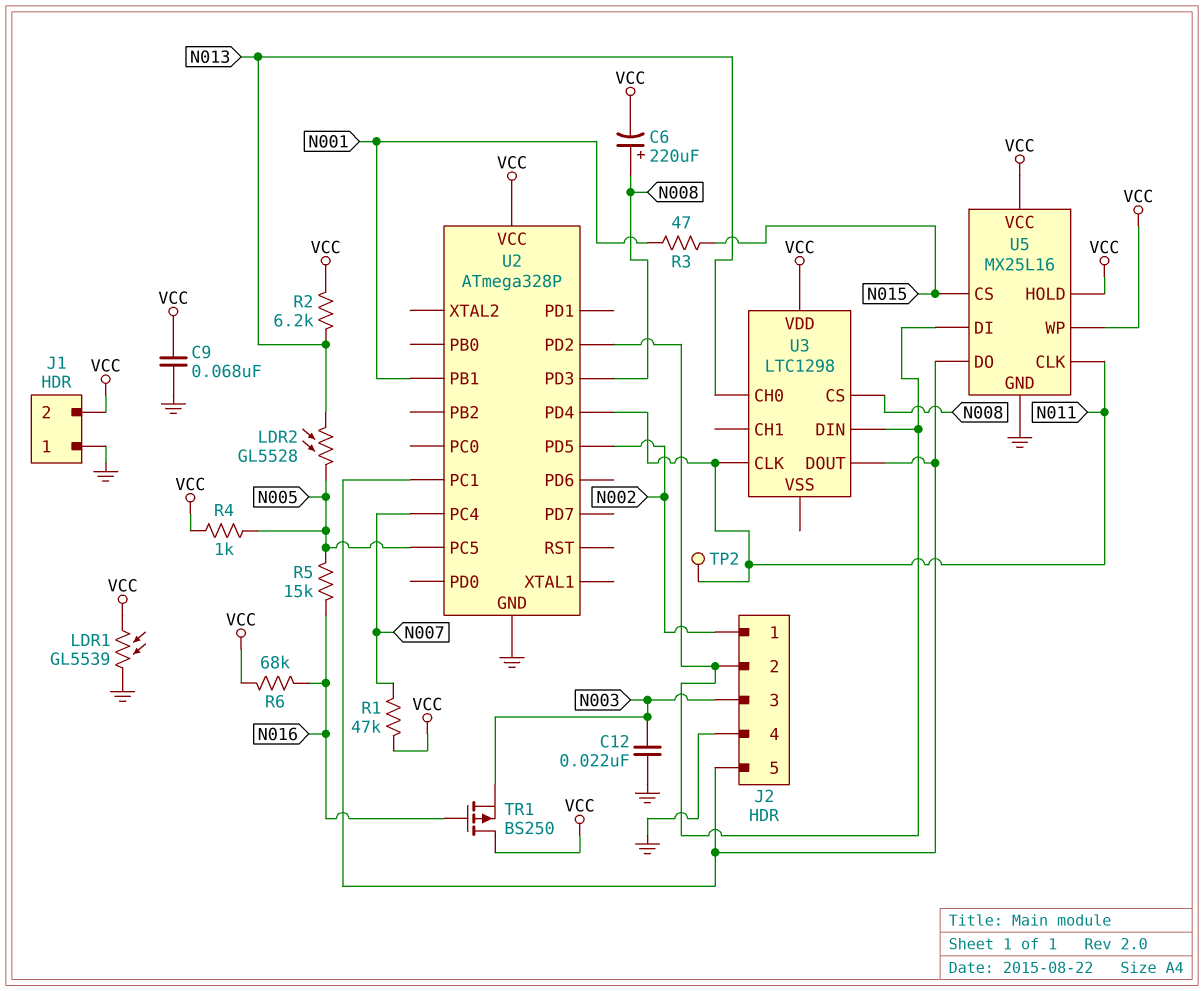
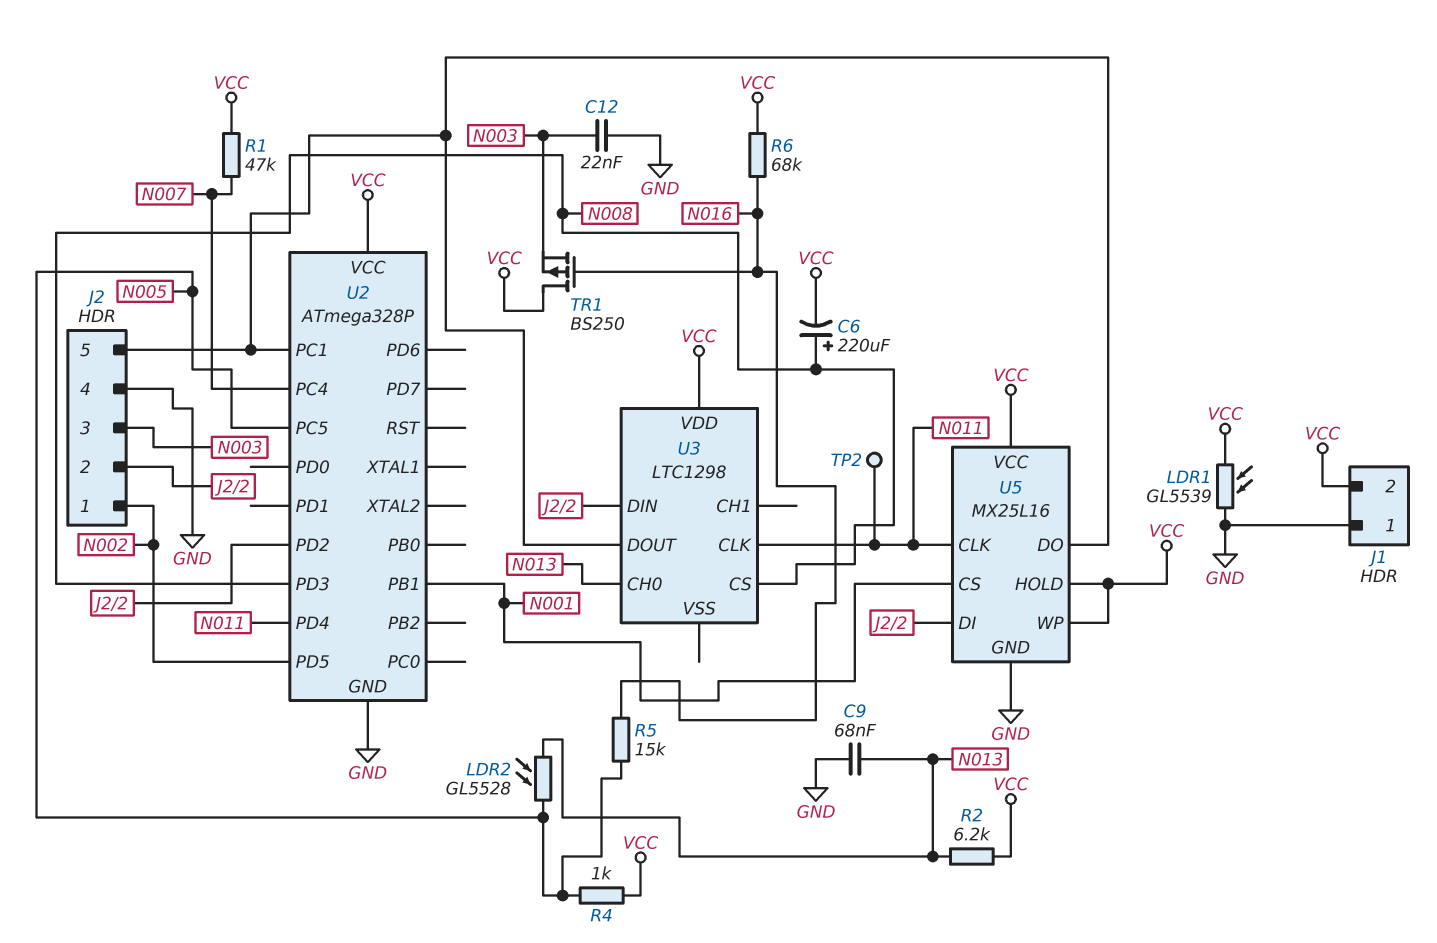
C9: 68nF (GND, VCC) -> 68nF (GND, N013)
R3: 47 (N001, N015) -> none
U5 pin CS: N015 -> N001

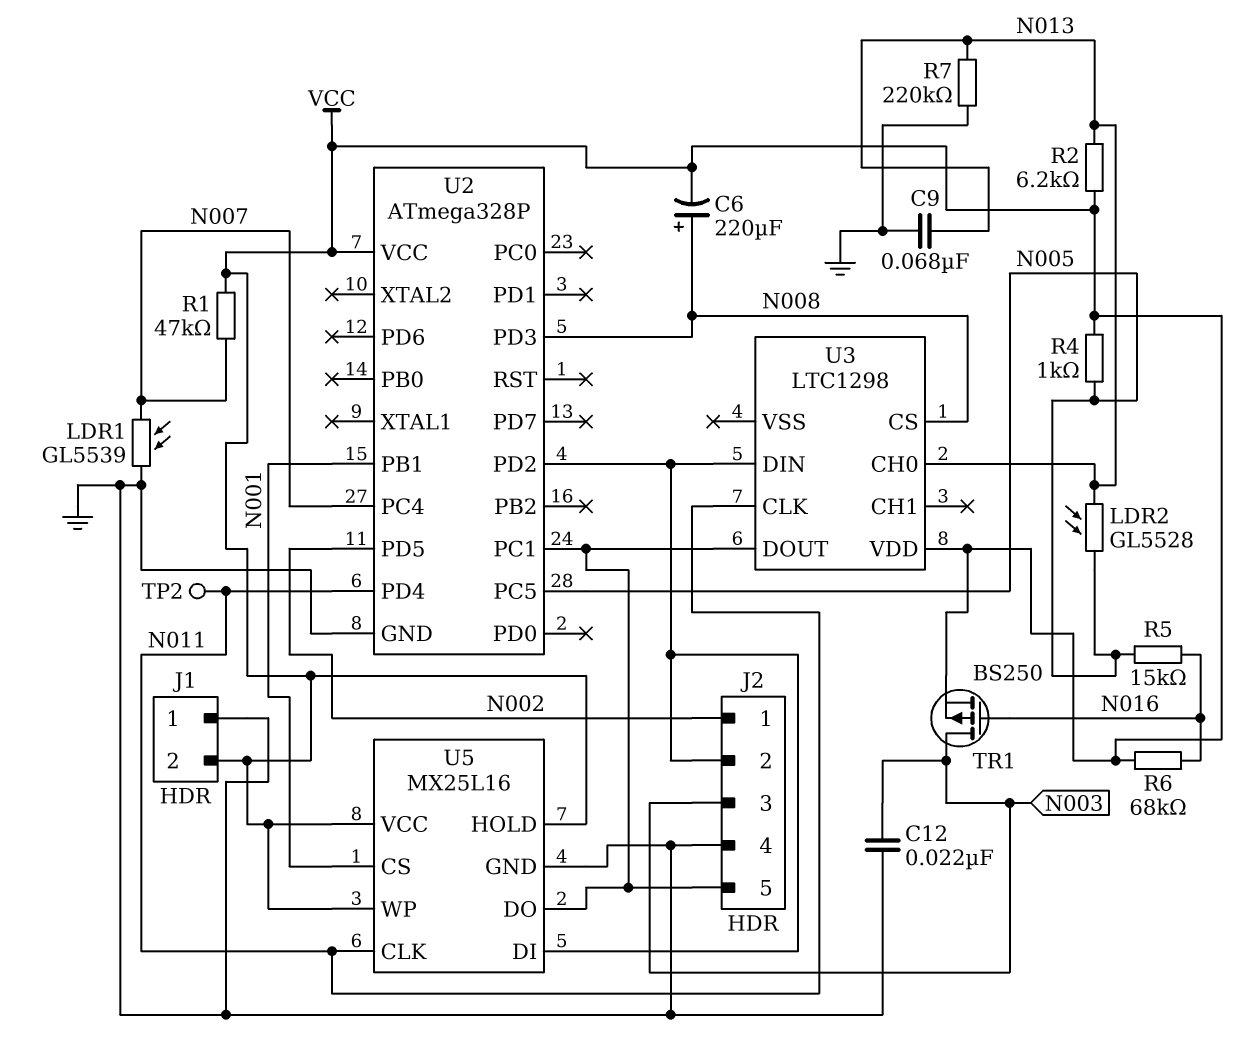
LDR1: GL5539 (GND, VCC) -> GL5539 (GND, N007)
R7: none -> 220k (GND, N013)
TR1: PMOS BS250 (G N016, D VCC, S N003) -> PMOS BS250 (G N016, D N003, S VCC)

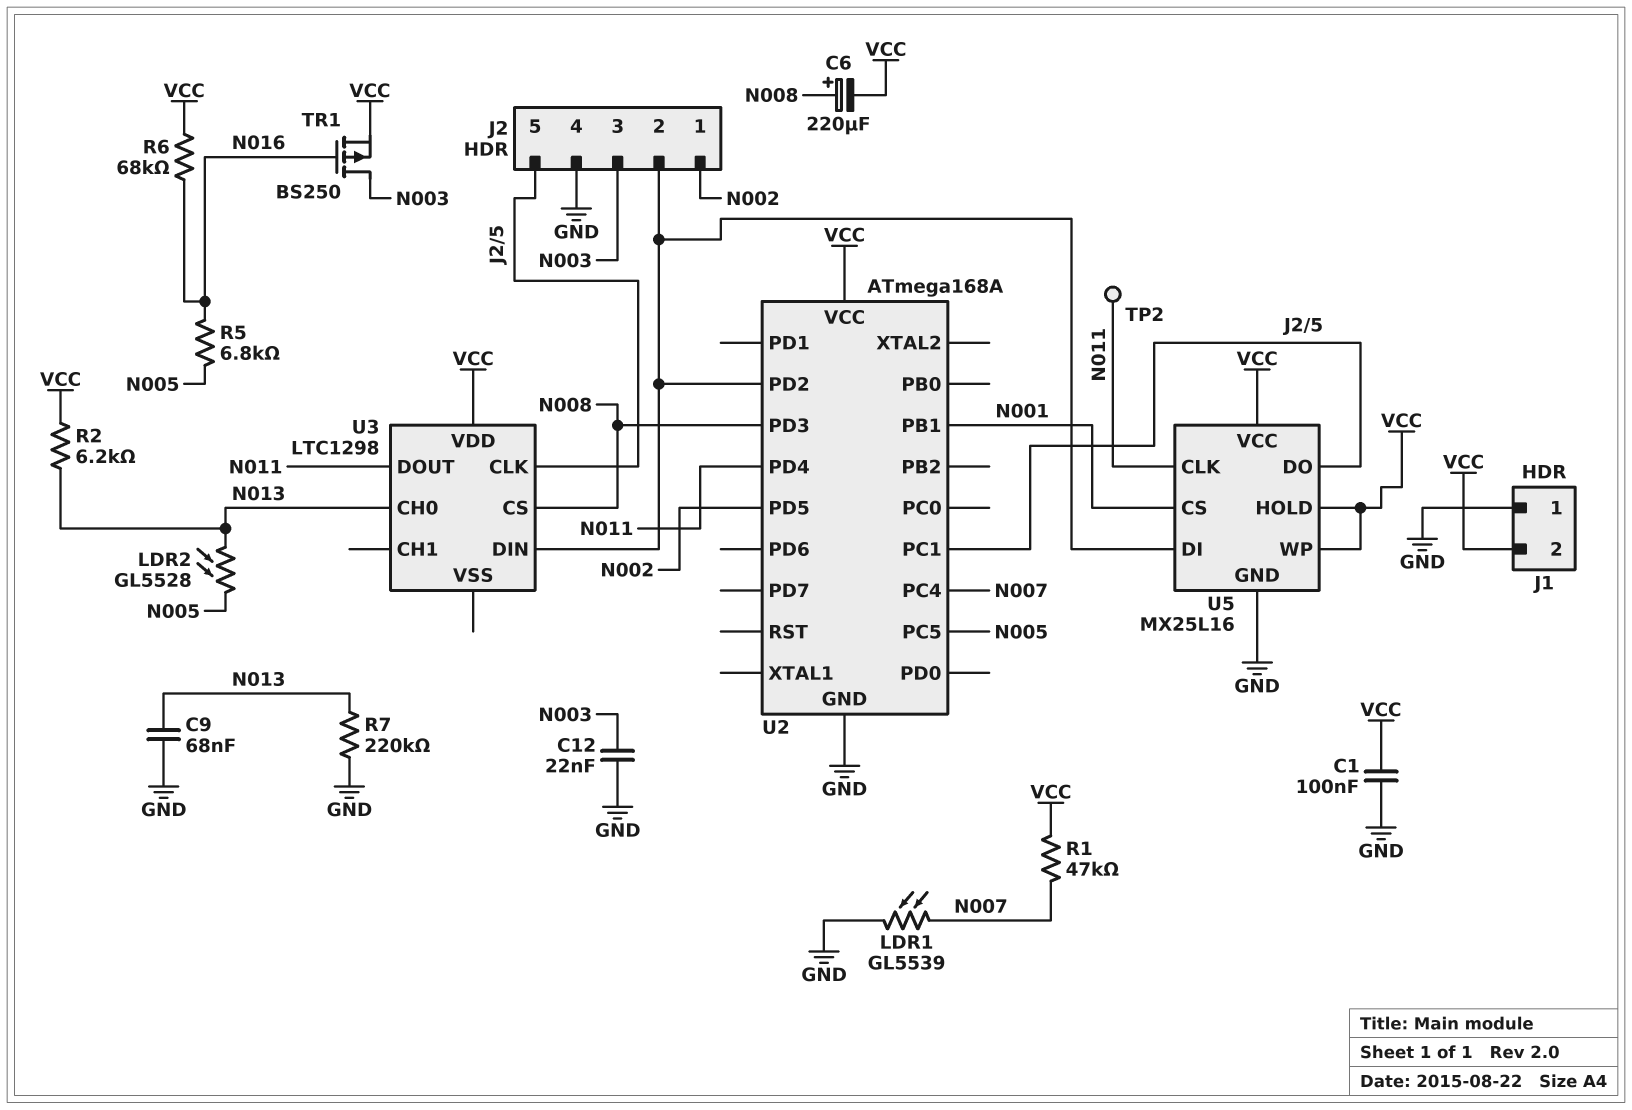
C1: none -> 100nF (GND, VCC)
R4: 1k (N005, VCC) -> none
R5: 15k (N005, N016) -> 6.8k (N005, N016)
U2: ATmega328P -> ATmega168A
U3 pin CLK: N011 -> J2/5
U3 pin DOUT: J2/5 -> N011

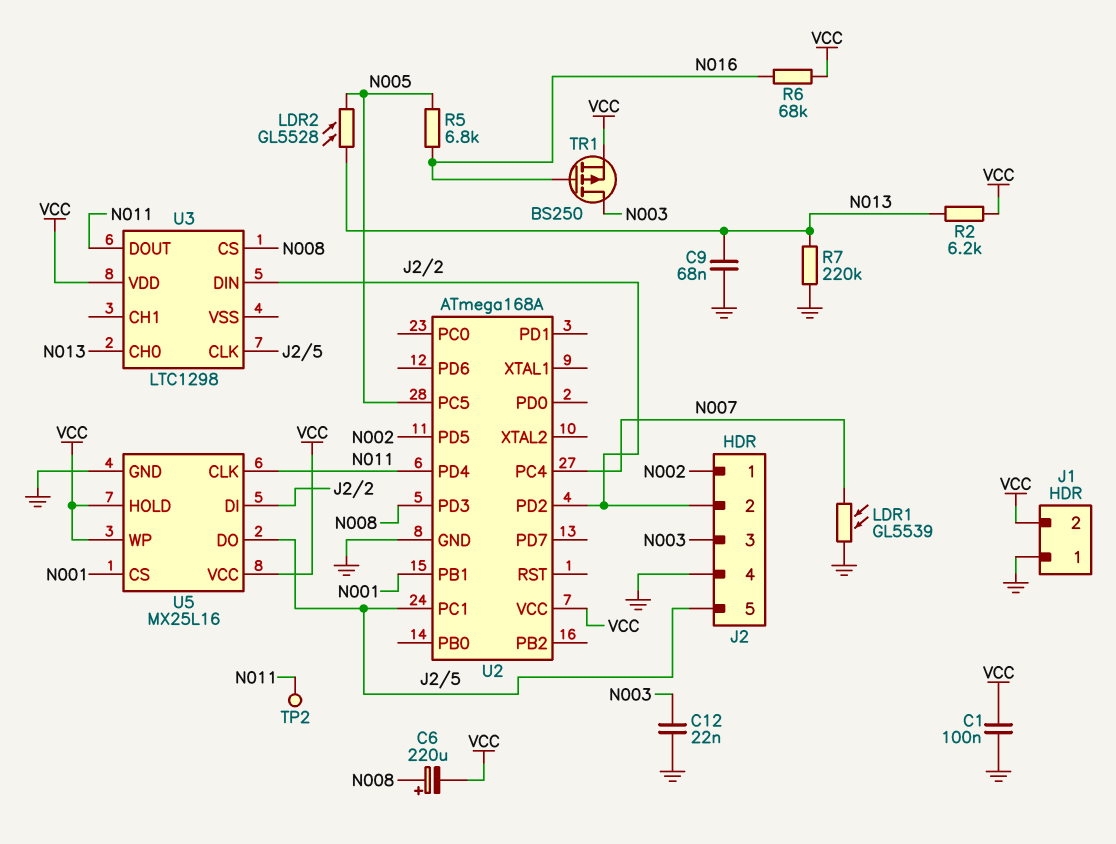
R1: 47k (N007, VCC) -> none

